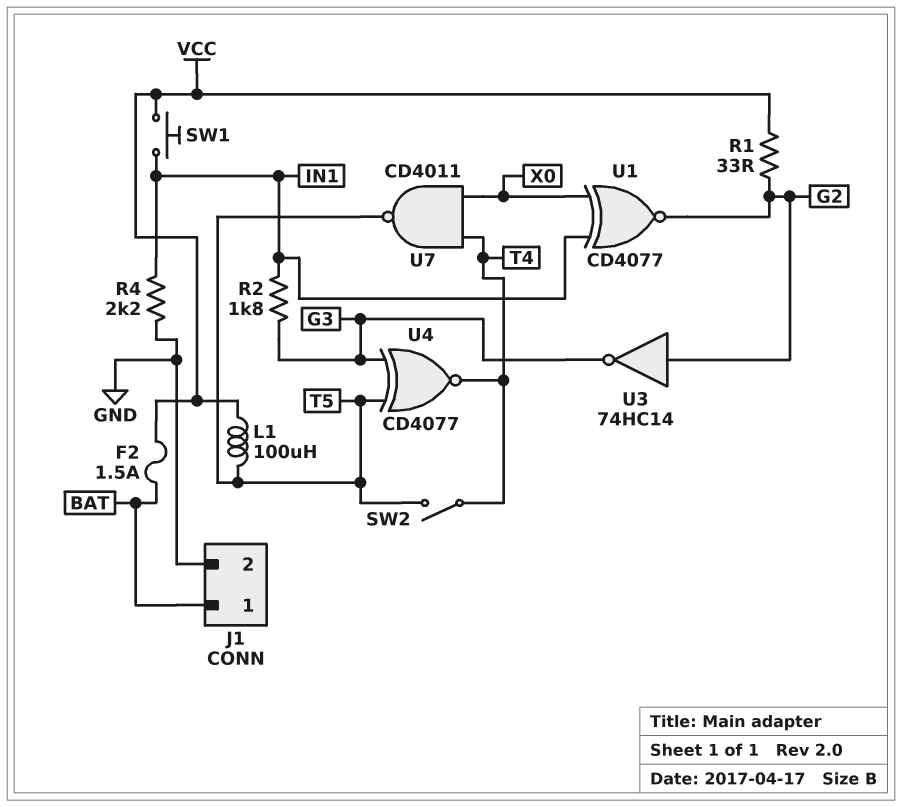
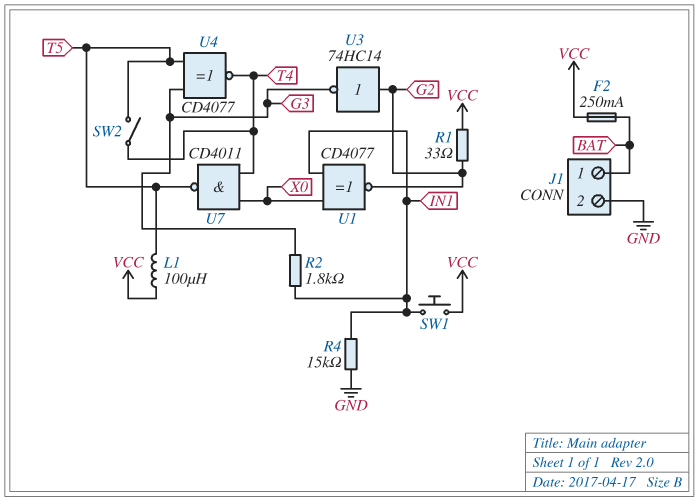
F2: 1.5A (BAT, VCC) -> 250mA (BAT, VCC)
R4: 2.2k (GND, IN1) -> 15k (GND, IN1)

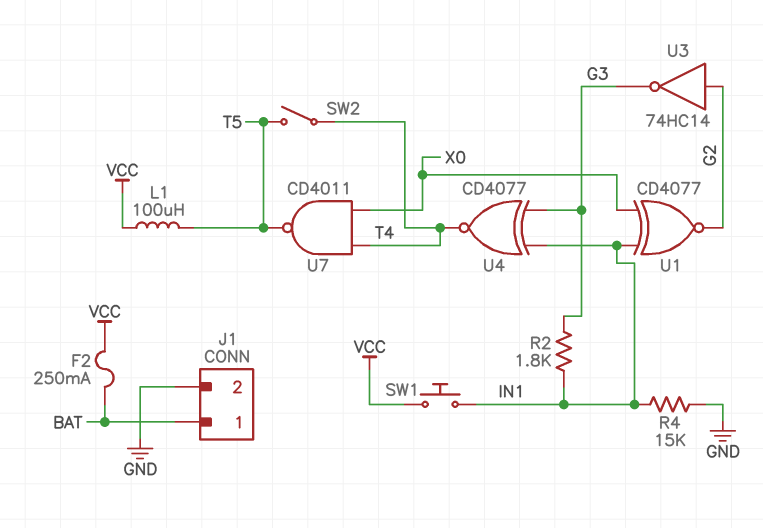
R1: 33 (G2, VCC) -> none
U4: XNOR CD4077 (in G3, in T5, out T4) -> XNOR CD4077 (in G3, in IN1, out T4)

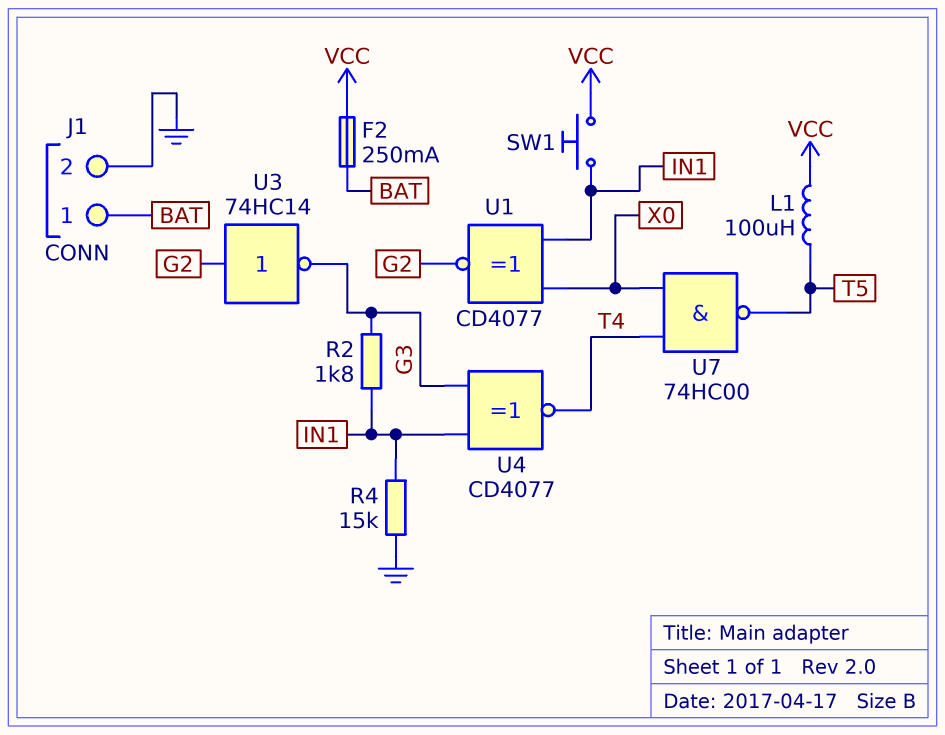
SW2: switch (T4, T5) -> none
U7: NAND CD4011 (in T4, in X0, out T5) -> NAND 74HC00 (in T4, in X0, out T5)

